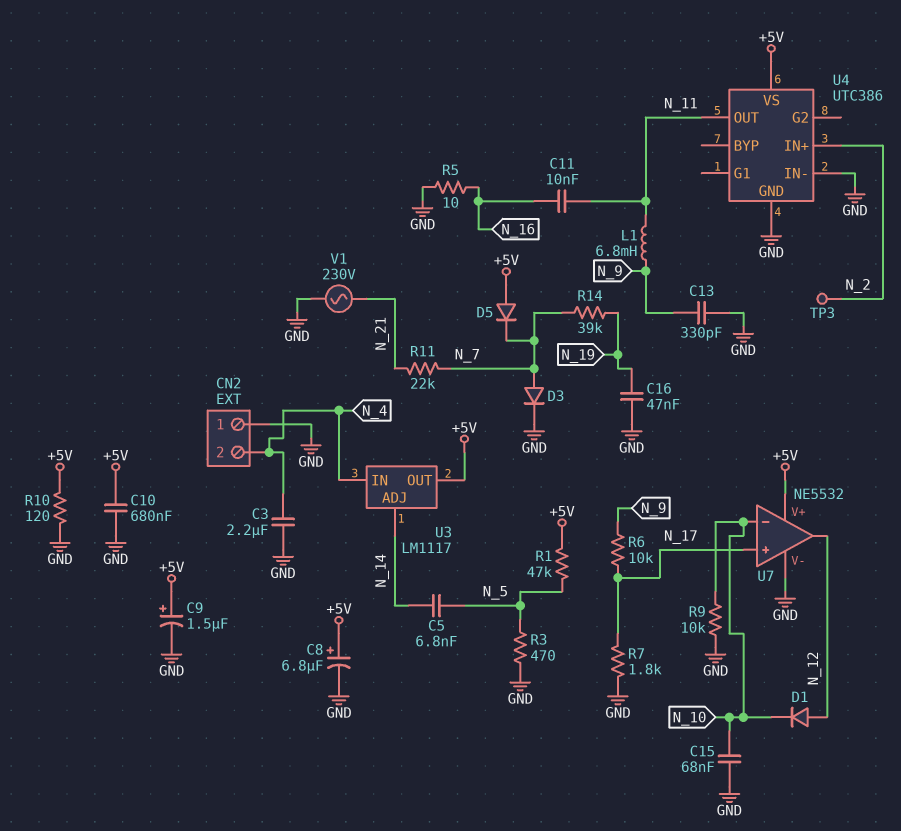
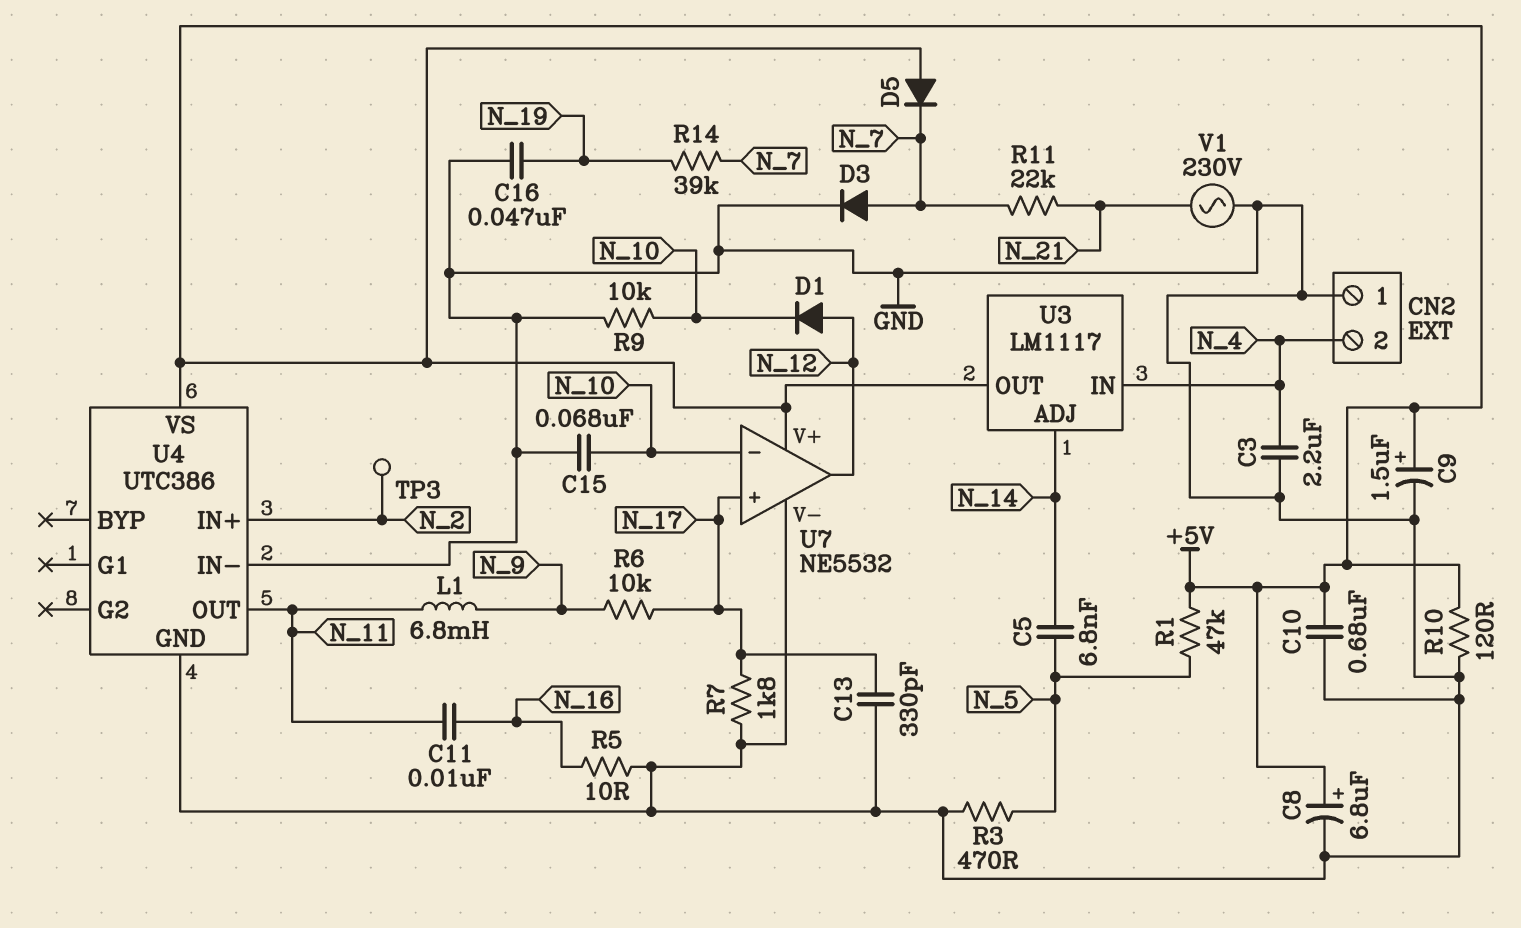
C13: 330pF (GND, N_9) -> 330pF (GND, N_17)

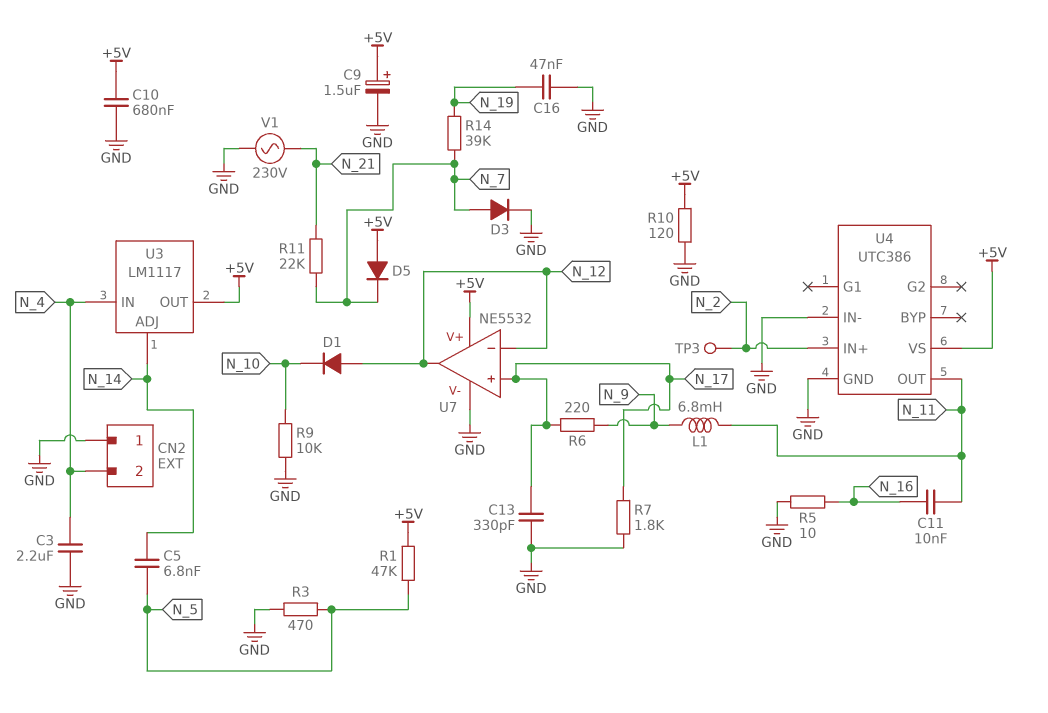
C8: 6.8uF (plus +5V, minus GND) -> none
C15: 68nF (GND, N_10) -> none
R6: 10k (N_9, N_17) -> 220 (N_9, N_17)
U7 pin in-: N_10 -> N_12

